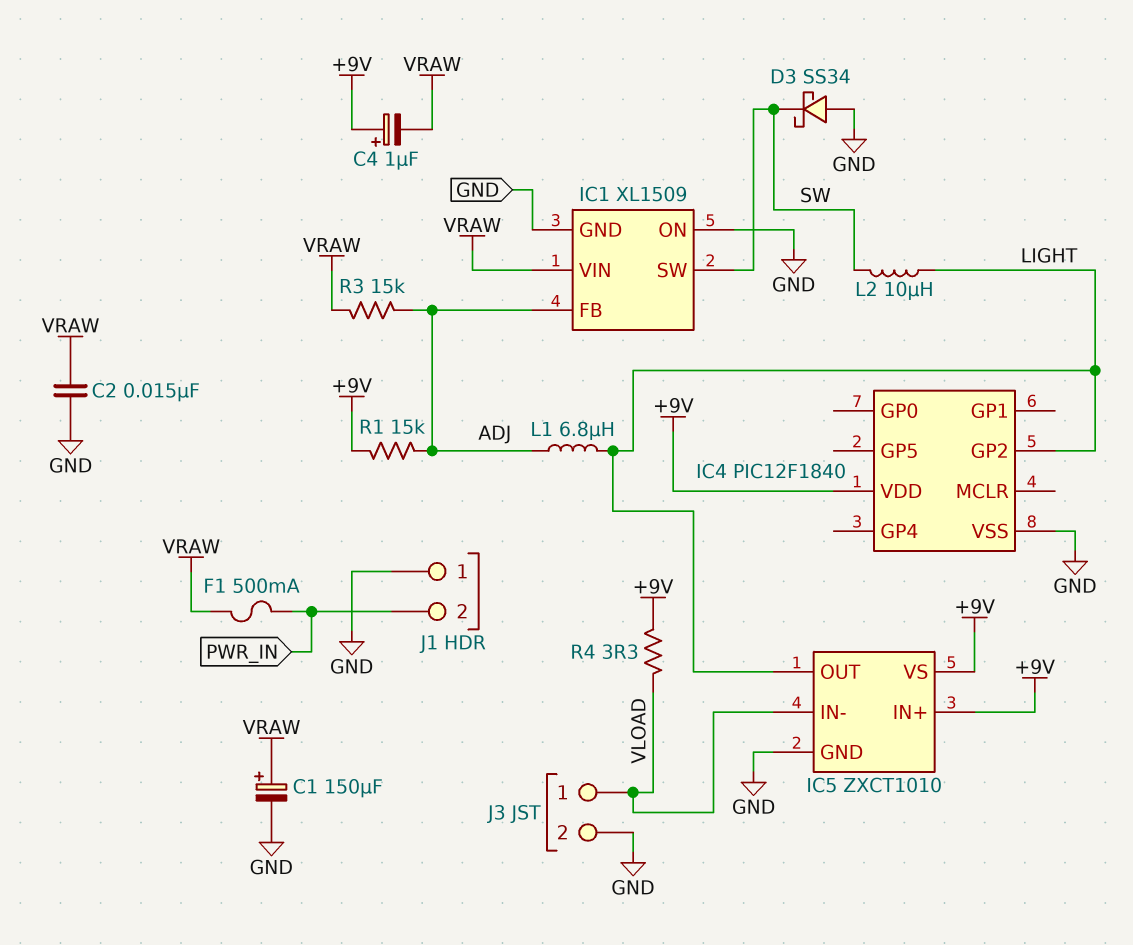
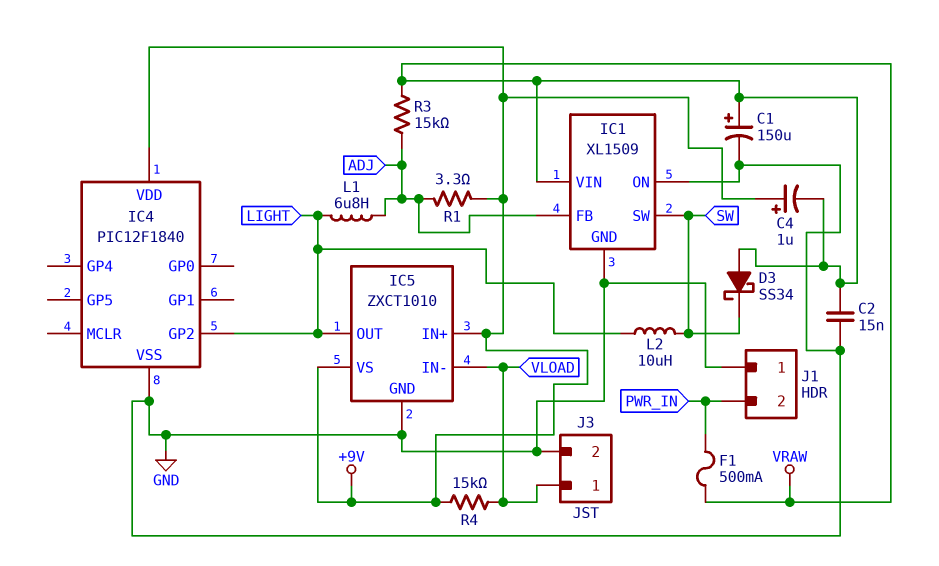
D3: schottky SS34 (A GND, K SW) -> schottky SS34 (A VRAW, K SW)
R1: 15k (+9V, ADJ) -> 3.3 (+9V, ADJ)
R4: 3.3 (+9V, VLOAD) -> 15k (+9V, VLOAD)

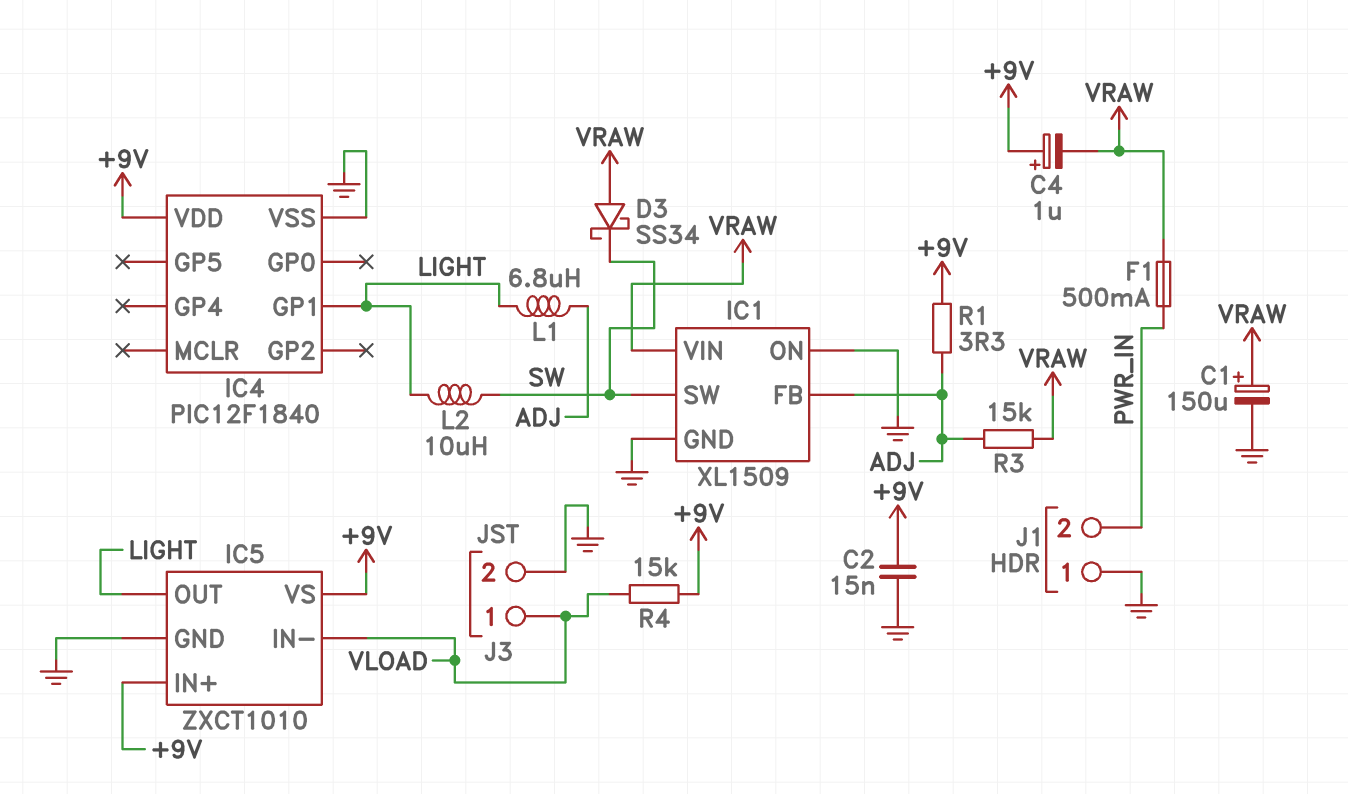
C2: 15nF (GND, VRAW) -> 15nF (+9V, GND)
IC4 pin GP1: none -> LIGHT
IC4 pin GP2: LIGHT -> none

